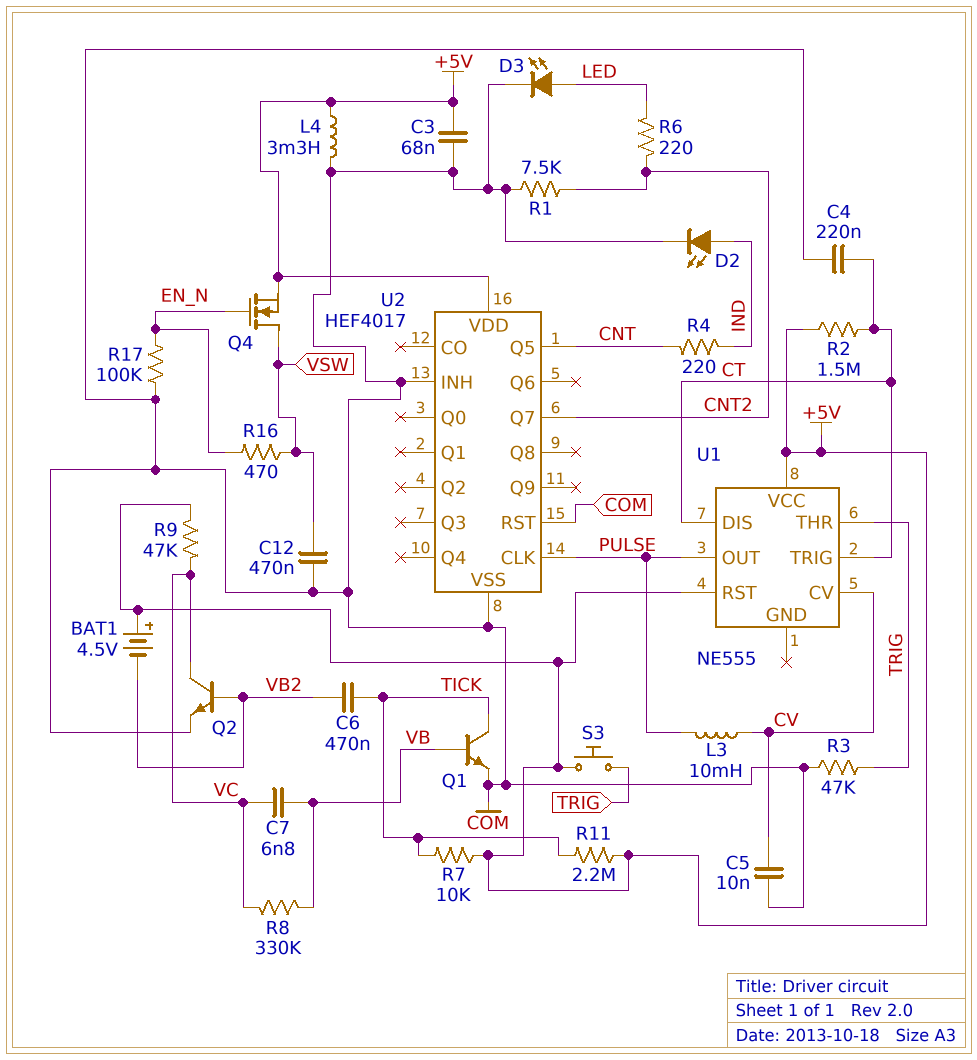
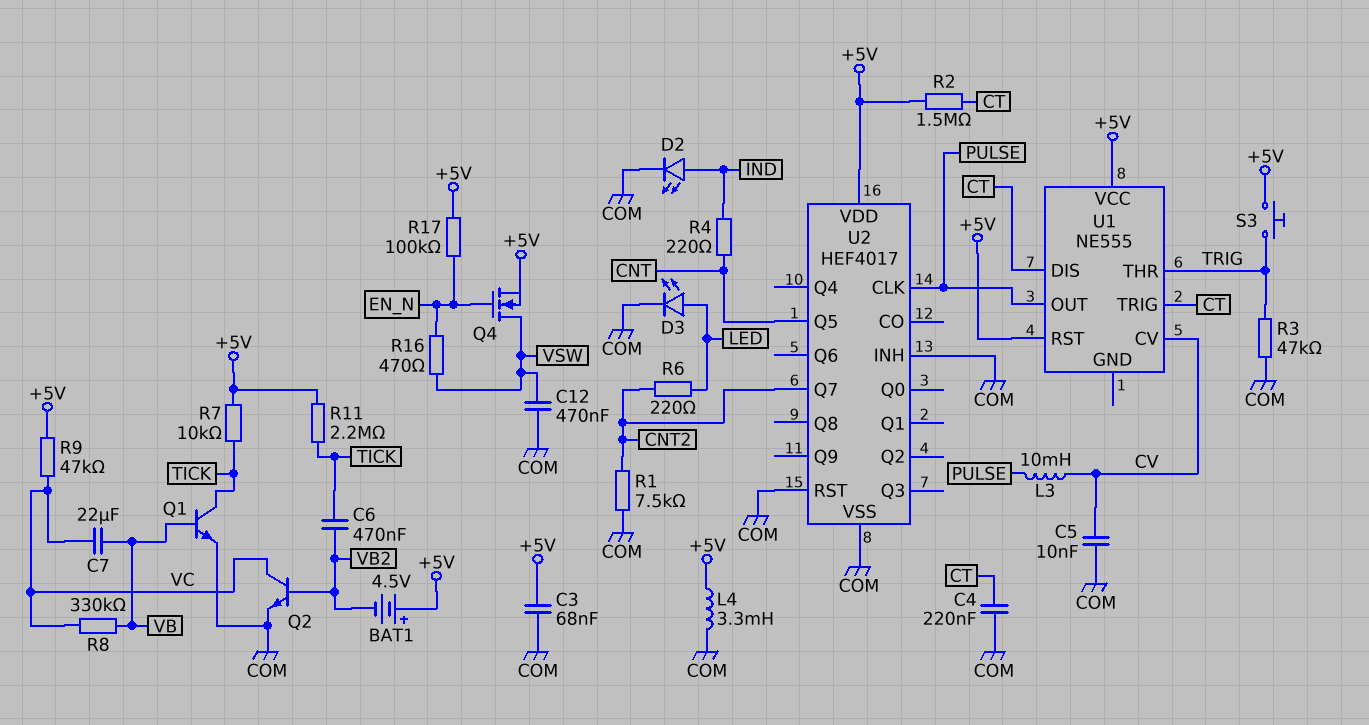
C7: 6.8nF (VB, VC) -> 22uF (VB, VC)
R17: 100k (COM, EN_N) -> 100k (+5V, EN_N)

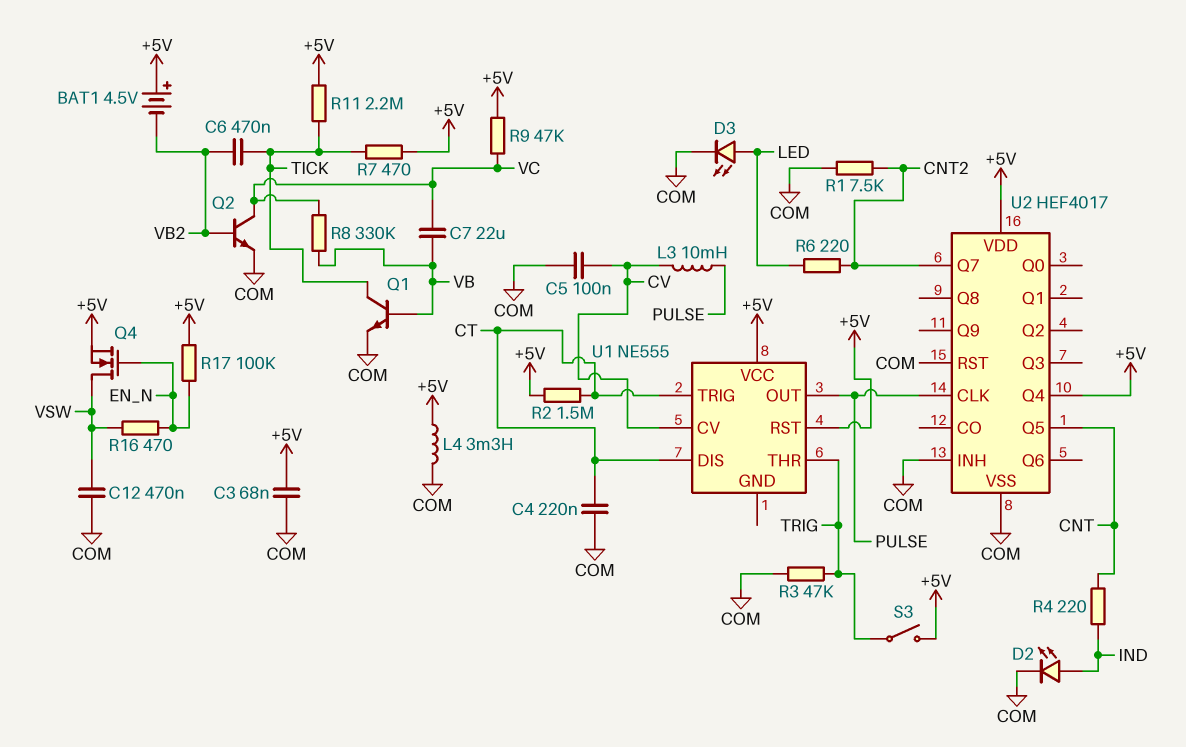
C5: 10nF (COM, CV) -> 100nF (COM, CV)
R7: 10k (+5V, TICK) -> 470 (+5V, TICK)
S3: button (+5V, TRIG) -> switch (+5V, TRIG)
U2 pin Q4: none -> +5V

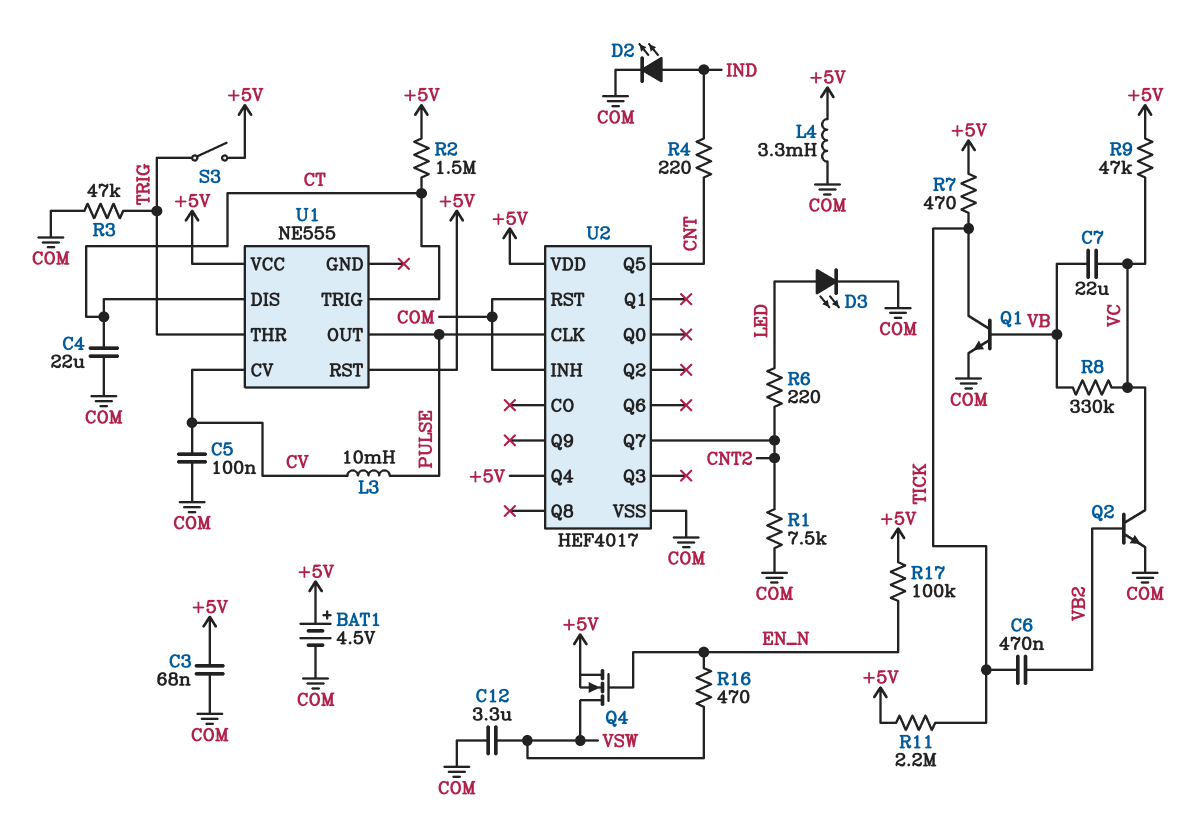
BAT1: 4.5V (plus +5V, minus VB2) -> 4.5V (plus +5V, minus COM)
C4: 220nF (COM, CT) -> 22uF (COM, CT)
C12: 470nF (COM, VSW) -> 3.3uF (COM, VSW)

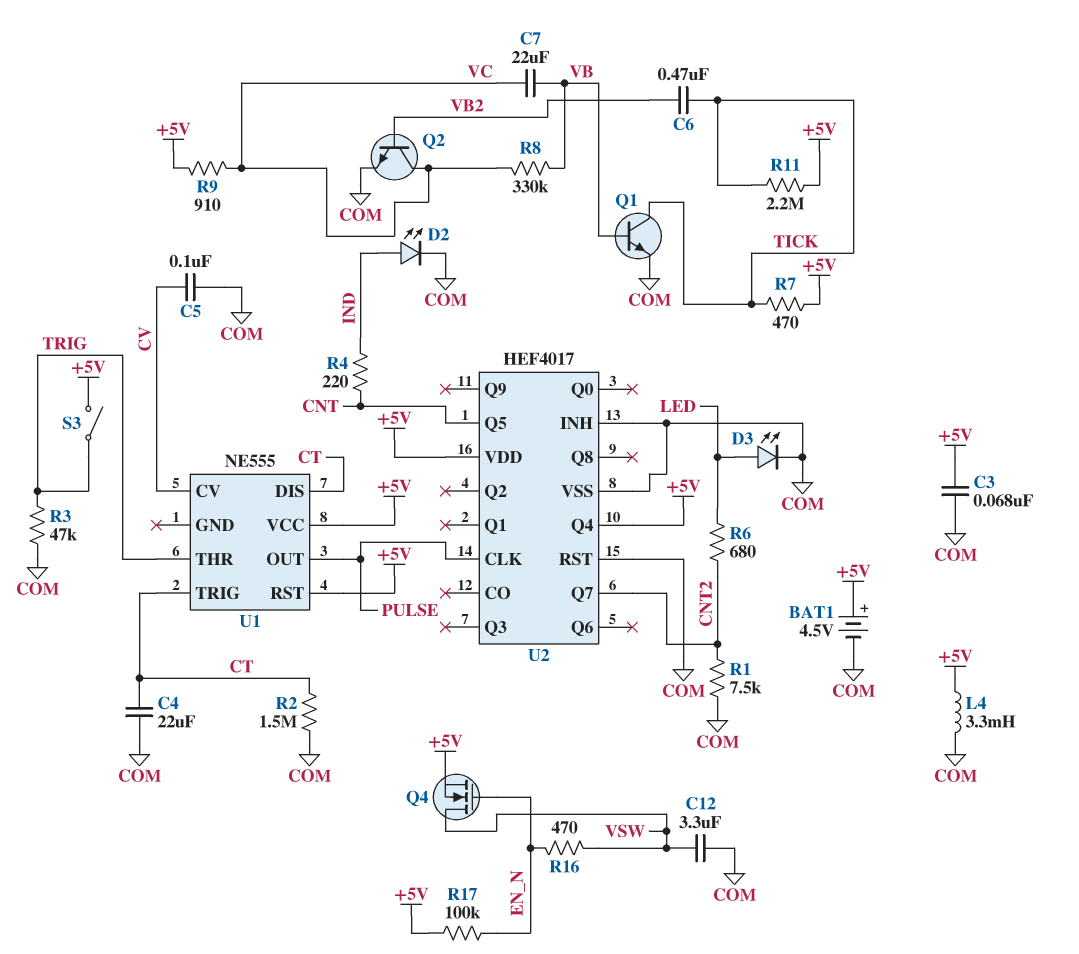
L3: 10mH (CV, PULSE) -> none
R2: 1.5M (+5V, CT) -> 1.5M (COM, CT)
R6: 220 (CNT2, LED) -> 680 (CNT2, LED)
R9: 47k (+5V, VC) -> 910 (+5V, VC)

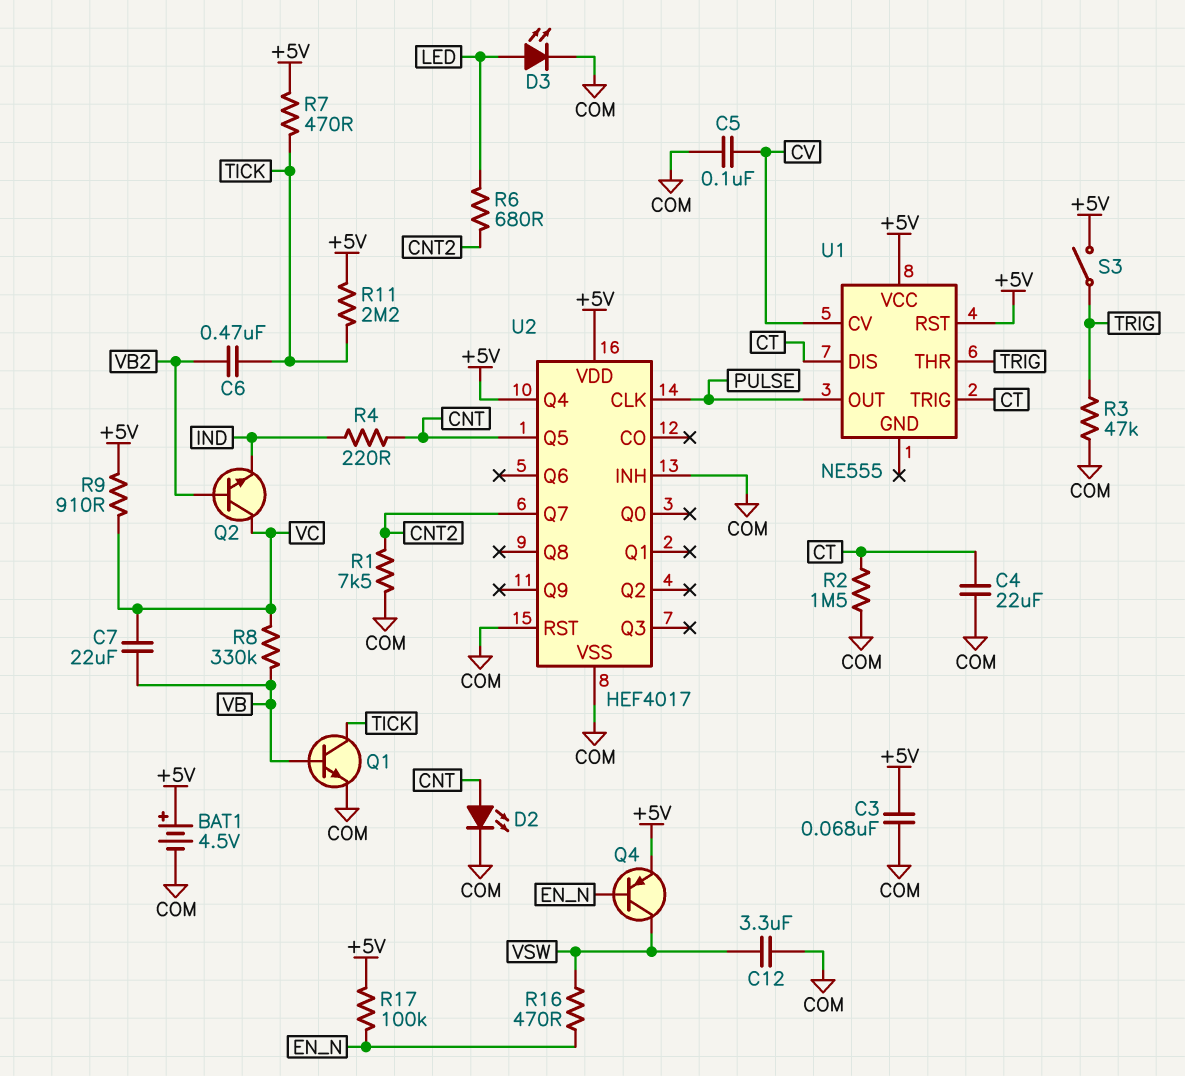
D2: LED (A IND, K COM) -> LED (A CNT, K COM)
L4: 3.3mH (+5V, COM) -> none
Q2: NPN (B VB2, C VC, E COM) -> NPN (B VB2, C VC, E IND)
Q4: NMOS (G EN_N, D VSW, S +5V) -> PNP (B EN_N, C VSW, E +5V)

